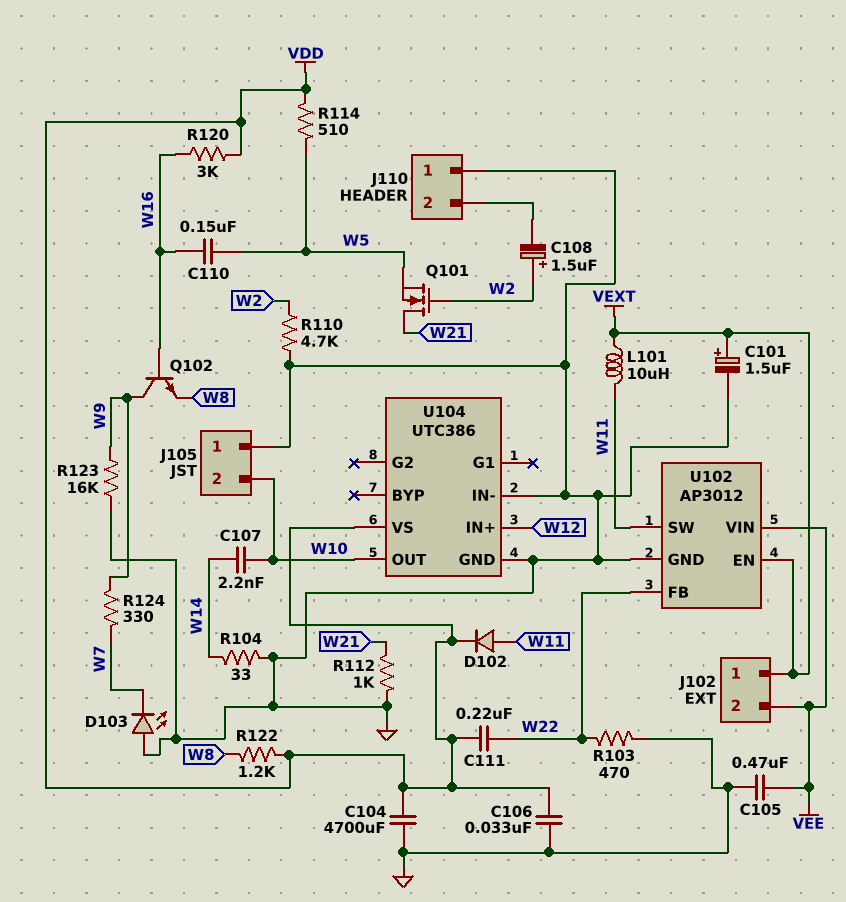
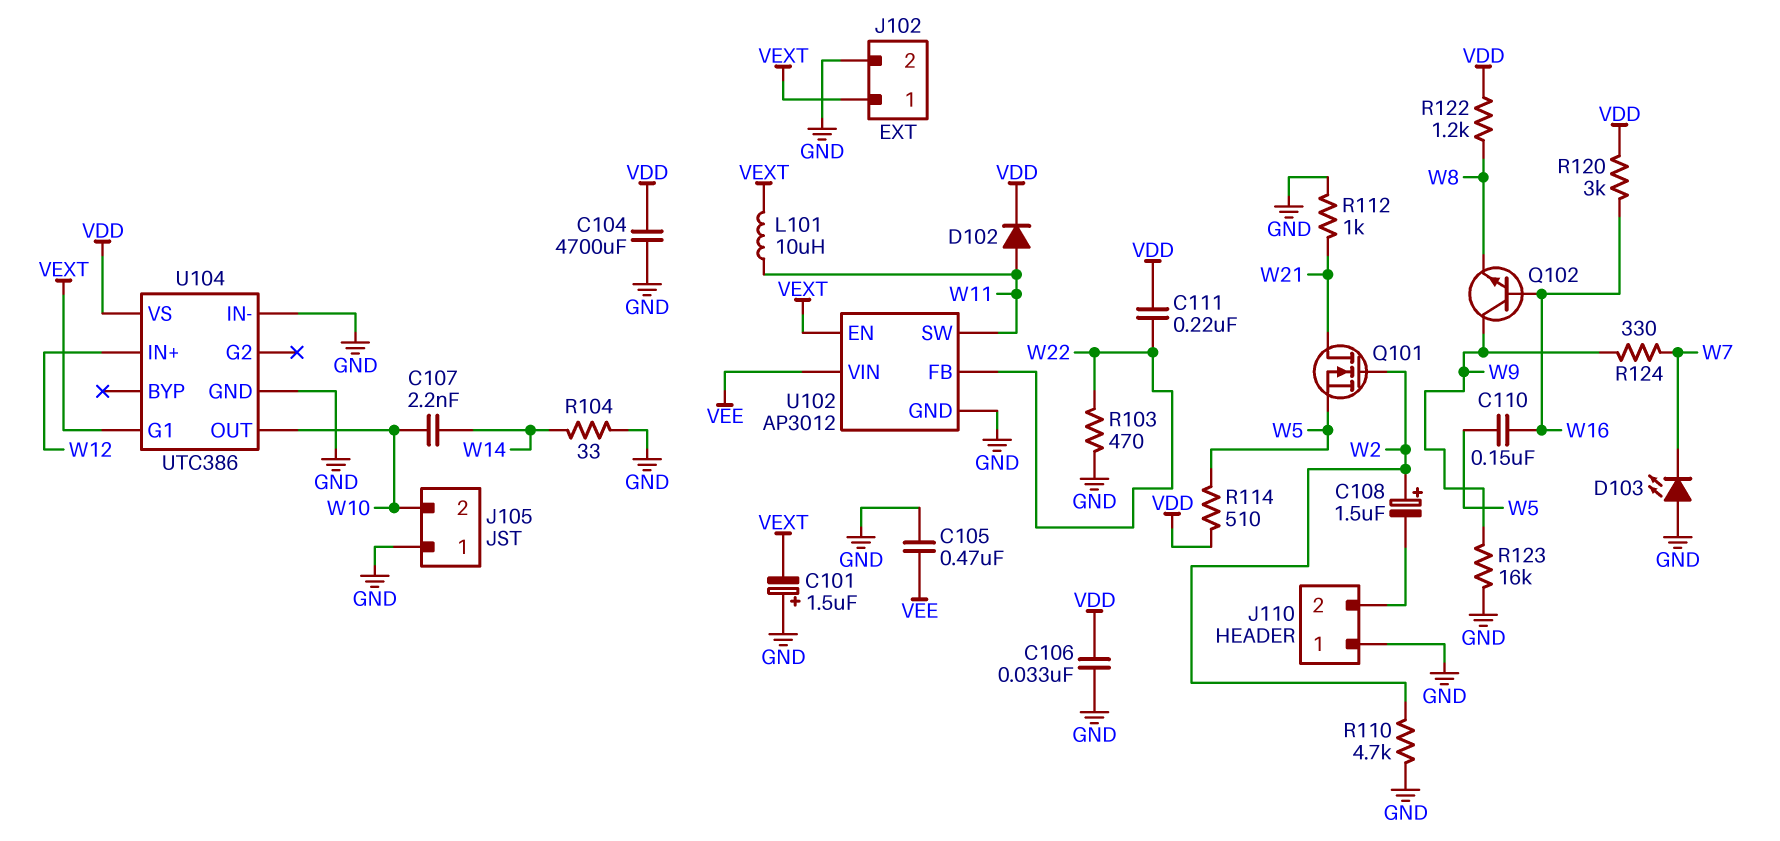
C101: 1.5uF (plus VEXT, minus GND) -> 1.5uF (plus GND, minus VEXT)
J102 pin 2: VEE -> GND
U104 pin G1: none -> VEXT

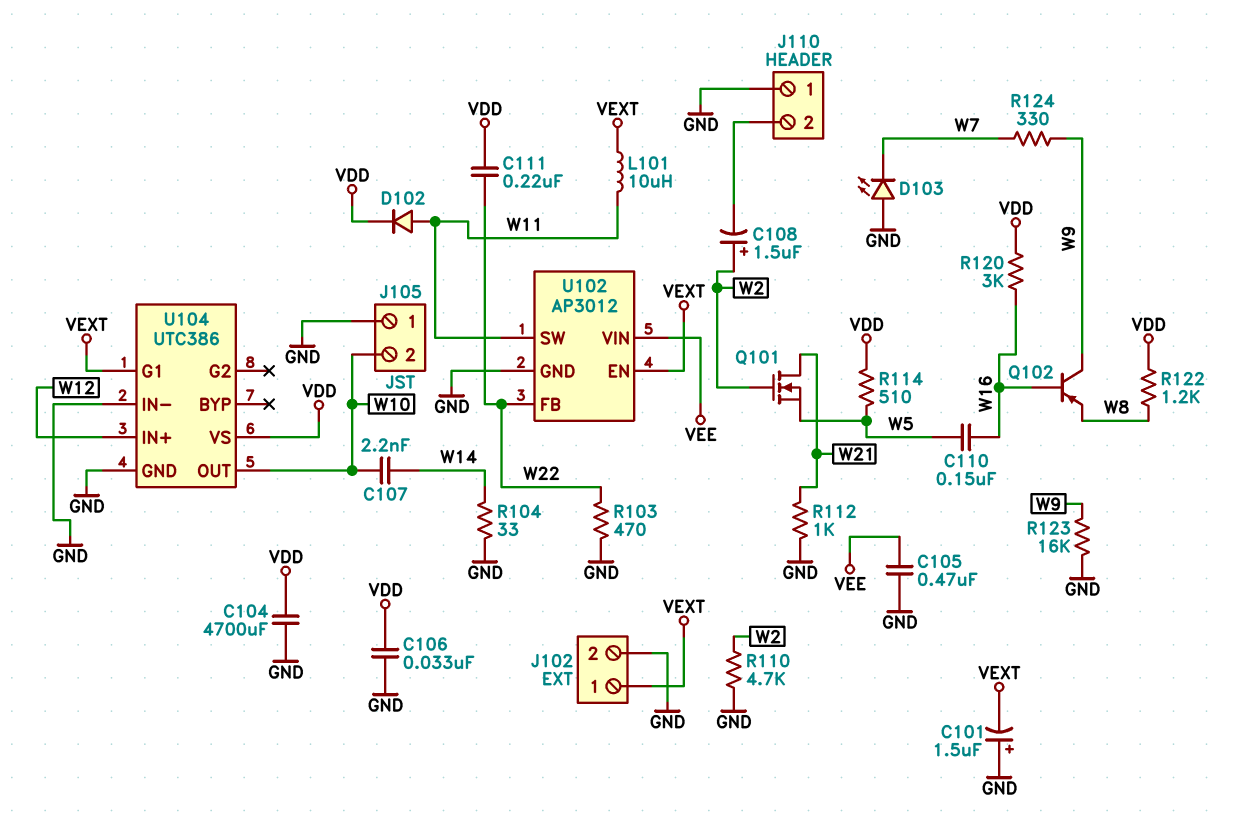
Q102: NPN (B W16, C W9, E W8) -> PNP (B W16, C W9, E W8)

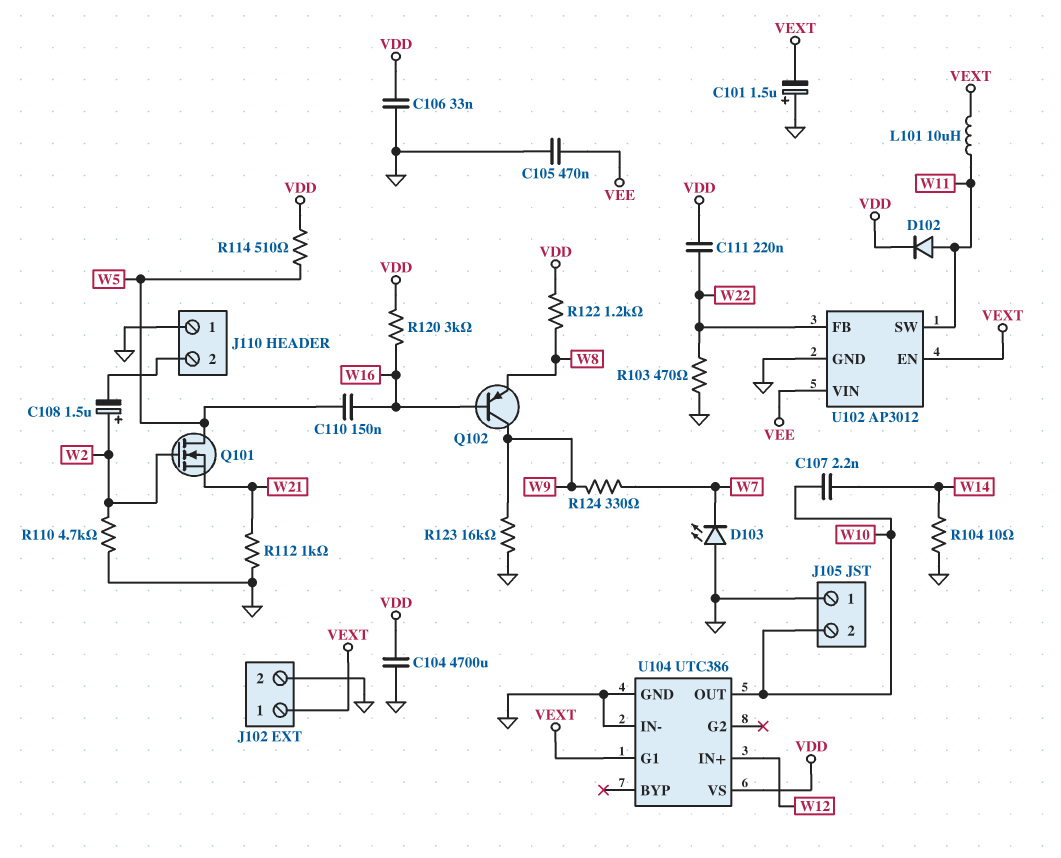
Q101: NMOS (G W2, D W21, S W5) -> NMOS (G W2, D W5, S W21)
R104: 33 (GND, W14) -> 10 (GND, W14)

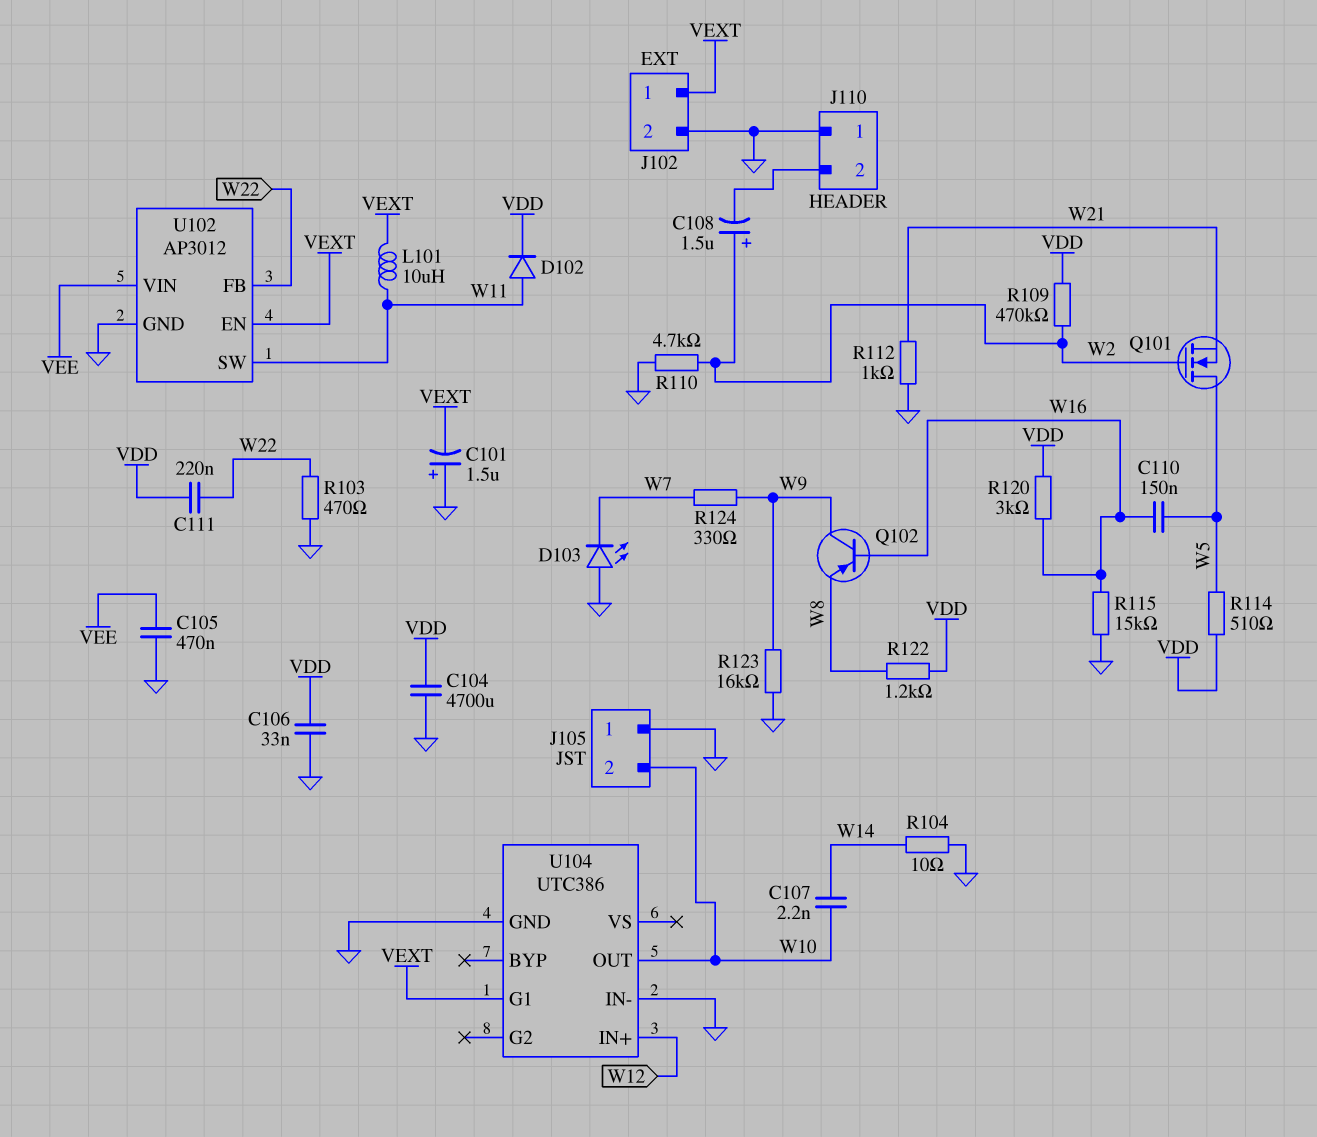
R109: none -> 470k (VDD, W2)
R115: none -> 15k (GND, W16)
U104 pin VS: VDD -> none

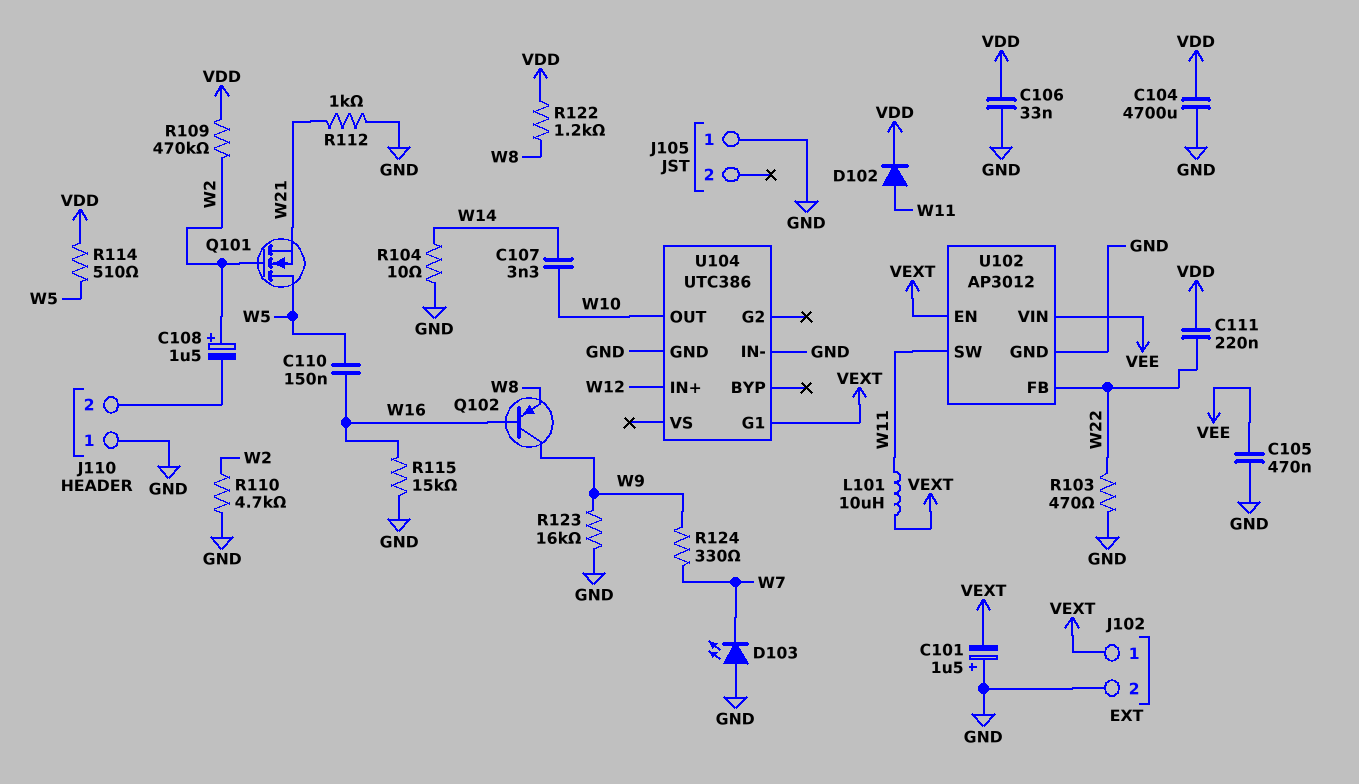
C107: 2.2nF (W10, W14) -> 3.3nF (W10, W14)
J105 pin 2: W10 -> none
R120: 3k (VDD, W16) -> none

